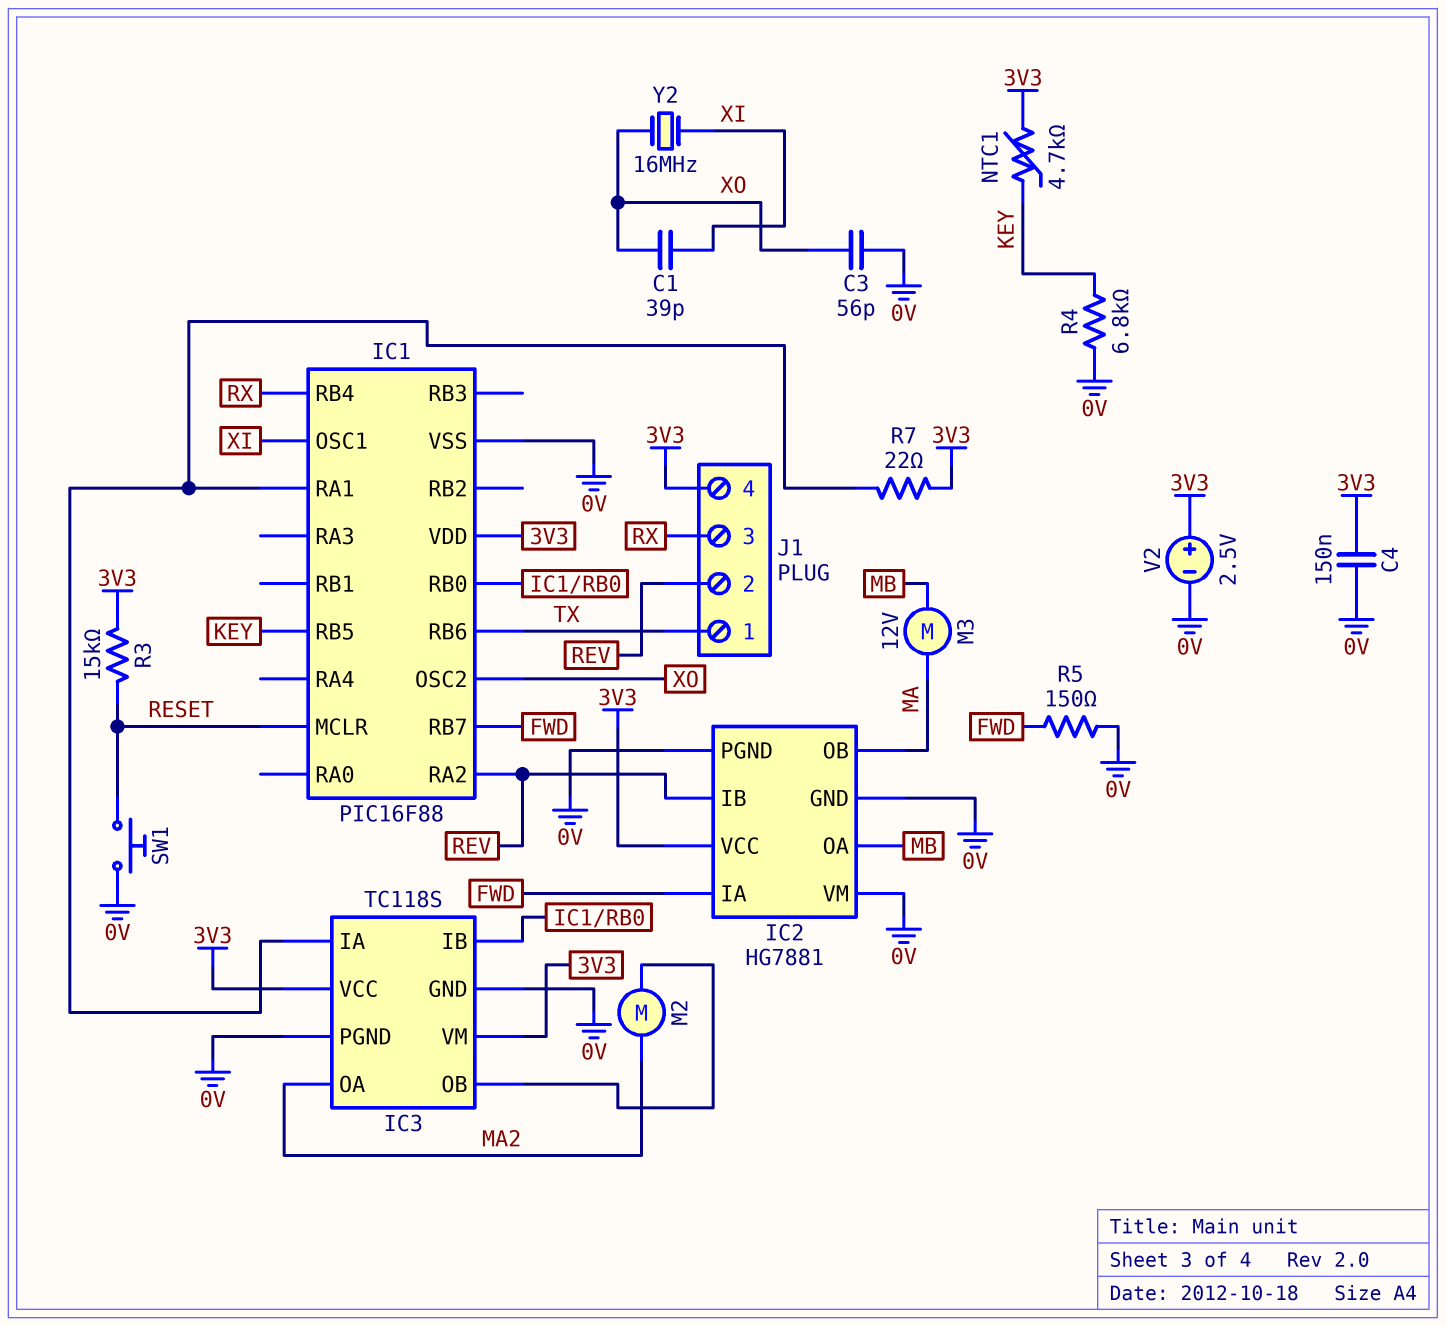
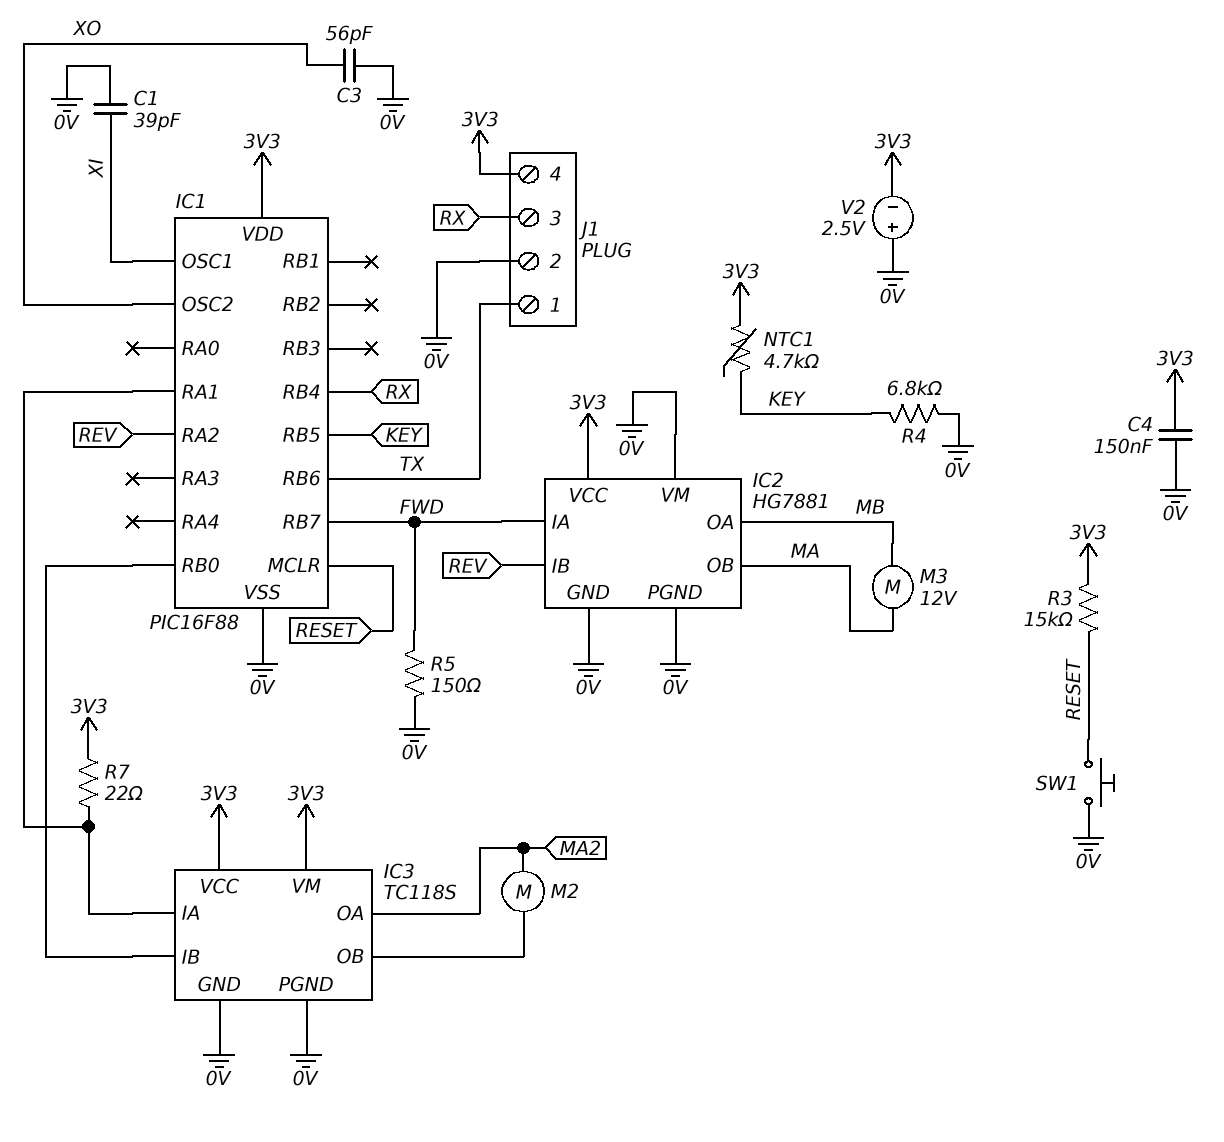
C1: 39pF (XI, XO) -> 39pF (0V, XI)
J1 pin 2: REV -> 0V
V2: 2.5V (plus 3V3, minus 0V) -> 2.5V (plus 0V, minus 3V3)
Y2: 16MHz (XI, XO) -> none

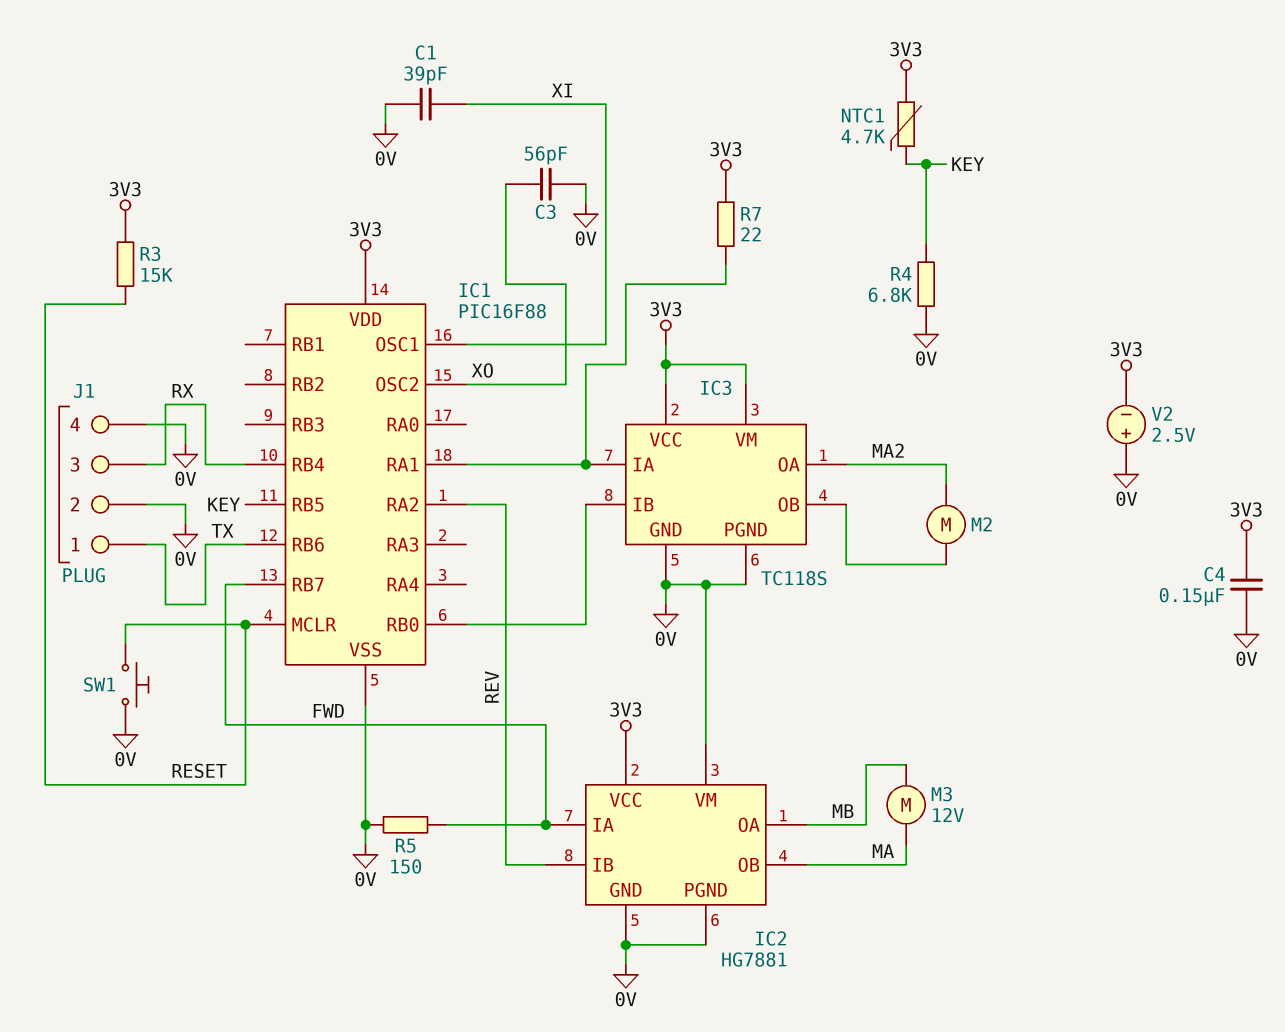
J1 pin 4: 3V3 -> 0V

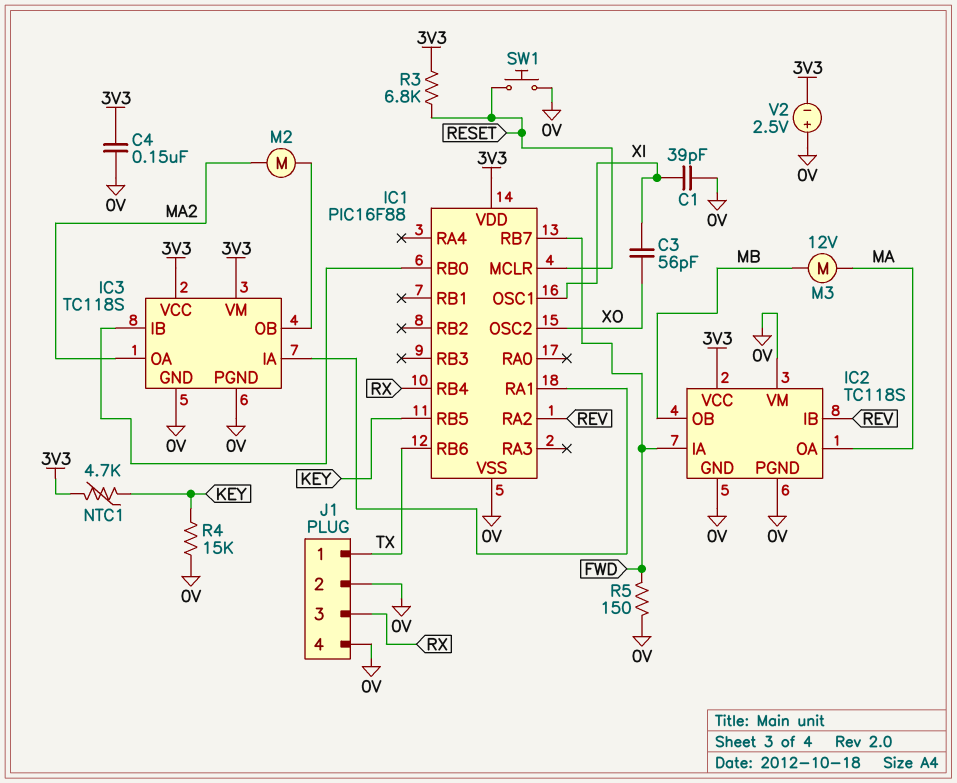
C3: 56pF (0V, XO) -> 56pF (XI, XO)
IC2: HG7881 -> TC118S
IC2 pin OA: MB -> MA
IC2 pin OB: MA -> MB
R3: 15k (3V3, RESET) -> 6.8k (3V3, RESET)
R4: 6.8k (0V, KEY) -> 15k (0V, KEY)
R7: 22 (3V3, IC1/RA1) -> none

